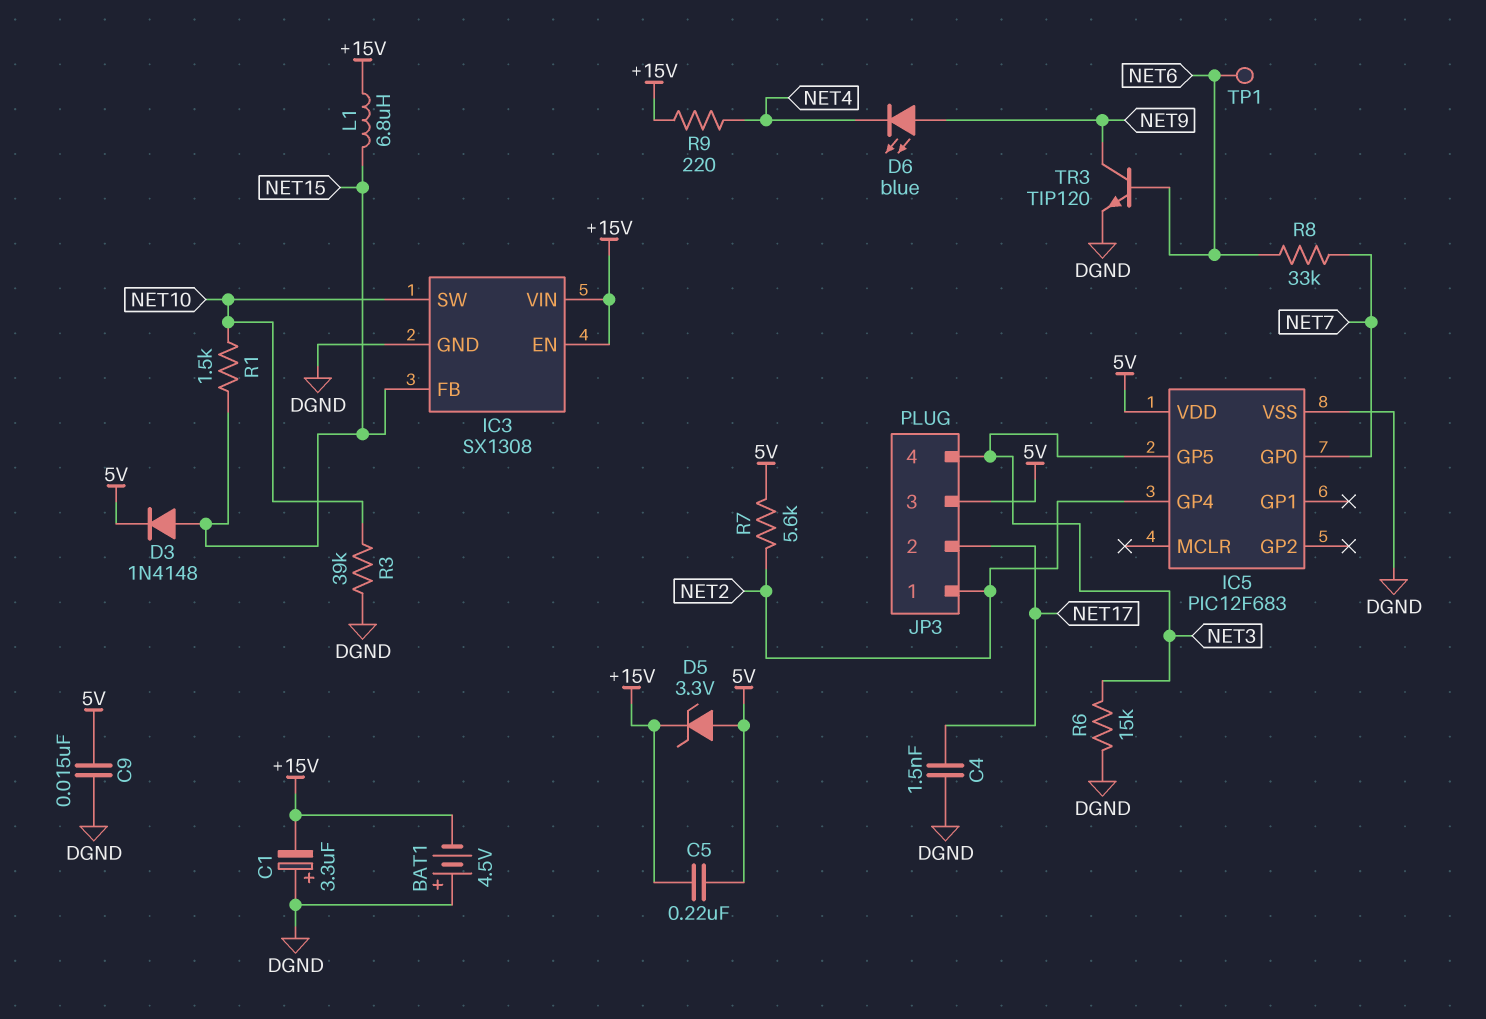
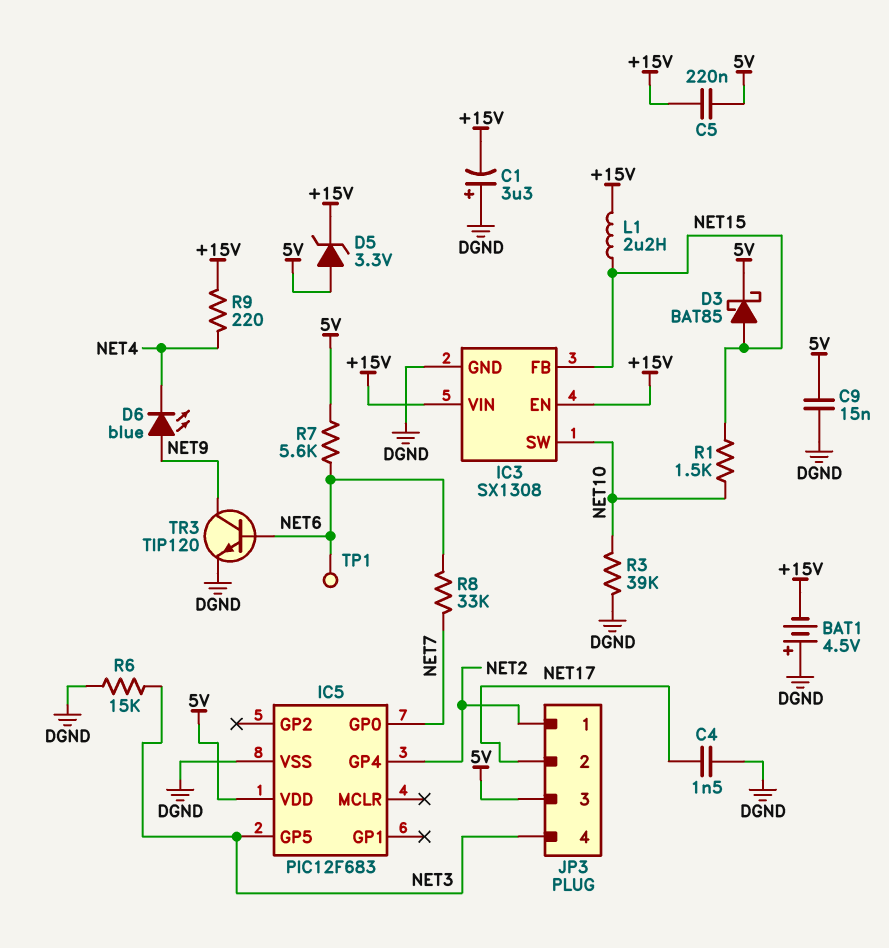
D3: diode 1N4148 (A NET15, K 5V) -> schottky BAT85 (A NET15, K 5V)
L1: 6.8uH (+15V, NET15) -> 2.2uH (+15V, NET15)
R7: 5.6k (5V, NET2) -> 5.6k (5V, NET6)

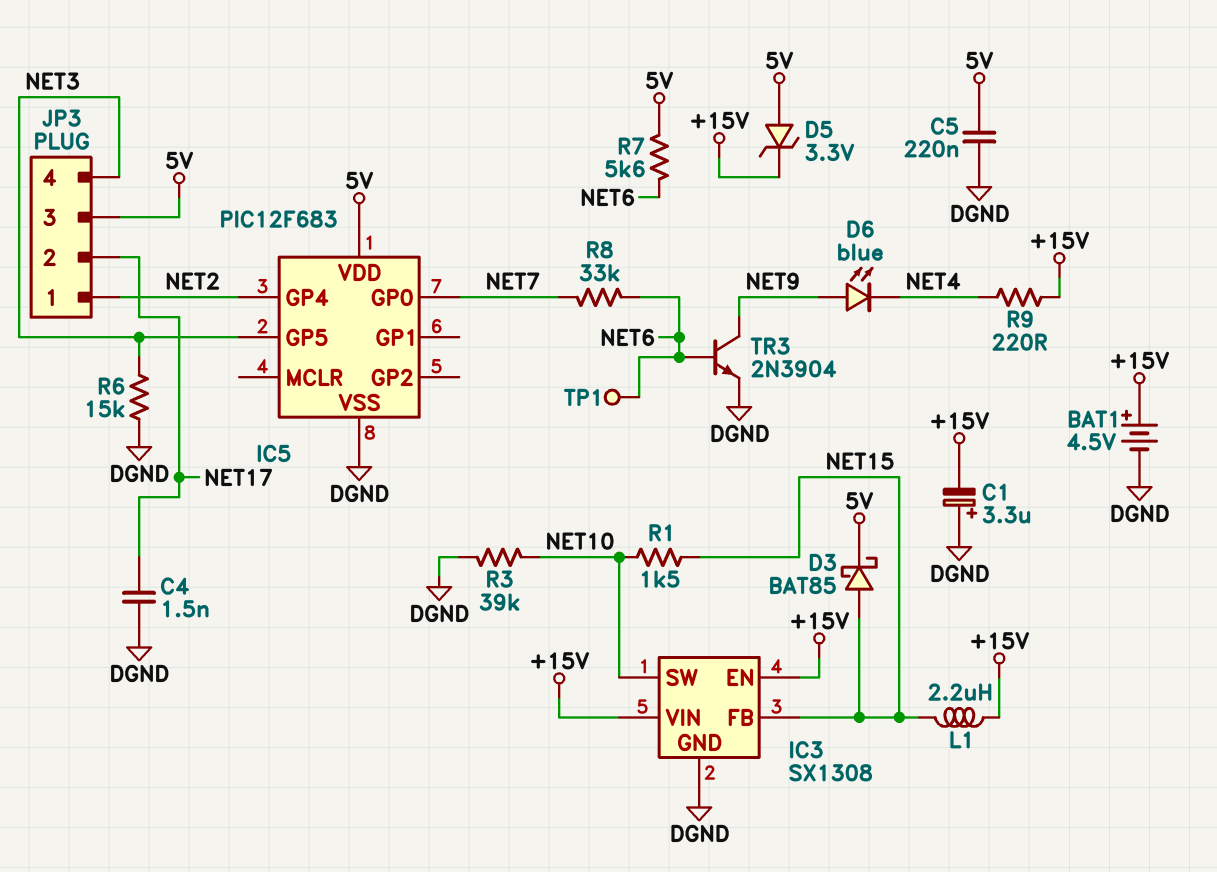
BAT1: 4.5V (plus DGND, minus +15V) -> 4.5V (plus +15V, minus DGND)
C5: 220nF (+15V, 5V) -> 220nF (5V, DGND)
C9: 15nF (5V, DGND) -> none
TR3: NPN TIP120 (B NET6, C NET9, E DGND) -> NPN 2N3904 (B NET6, C NET9, E DGND)

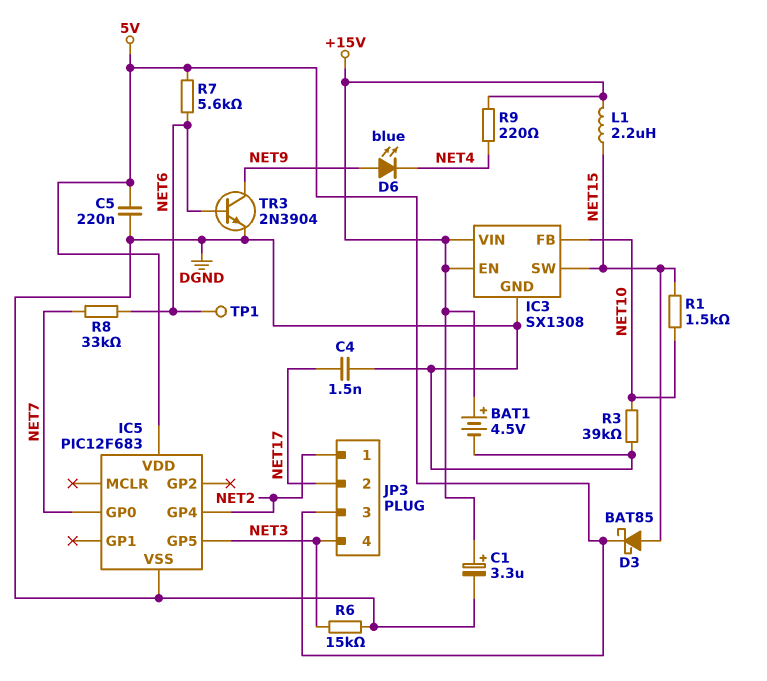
C1: 3.3uF (plus DGND, minus +15V) -> 3.3uF (plus +15V, minus DGND)
D5: zener 3.3V (A 5V, K +15V) -> none
IC3 pin FB: NET15 -> NET10
IC3 pin SW: NET10 -> NET15

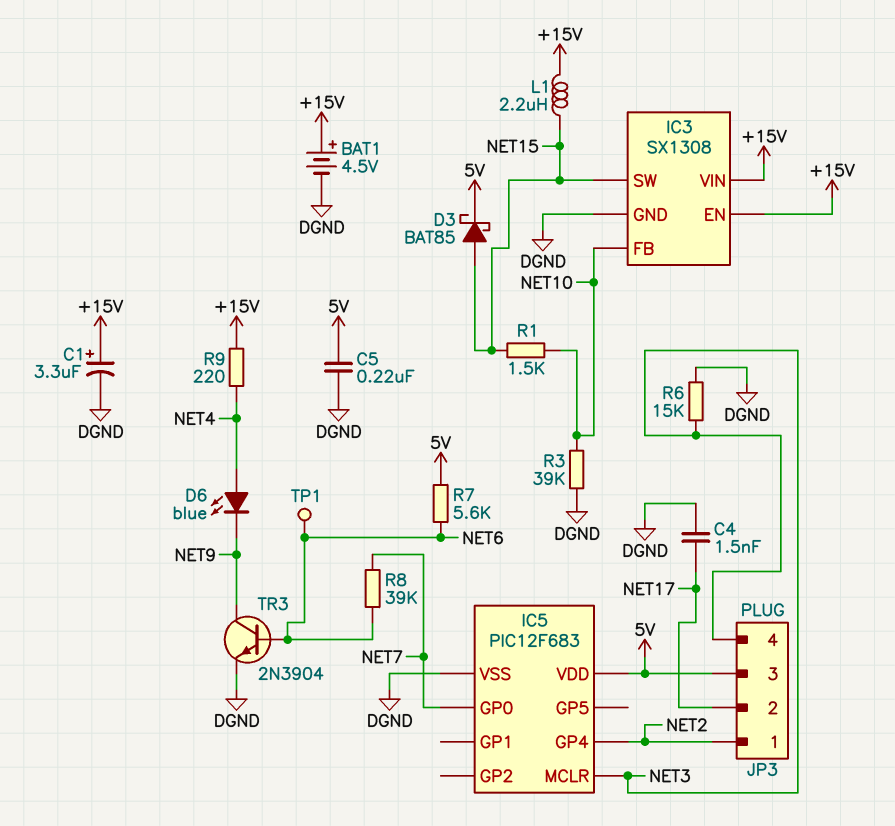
D6: LED blue (A NET9, K NET4) -> LED blue (A NET4, K NET9)
IC5 pin GP5: NET3 -> none
IC5 pin MCLR: none -> NET3
R8: 33k (NET6, NET7) -> 39k (NET6, NET7)

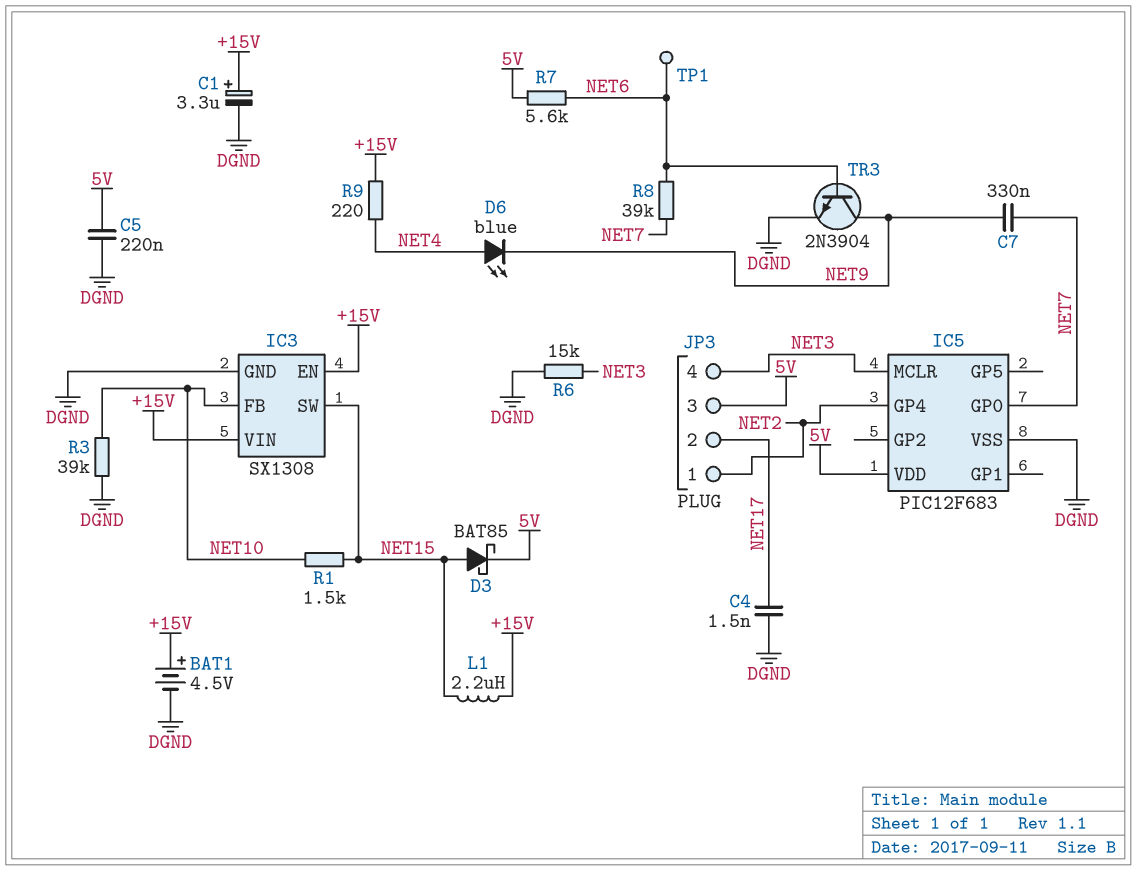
C7: none -> 330nF (NET7, NET9)

